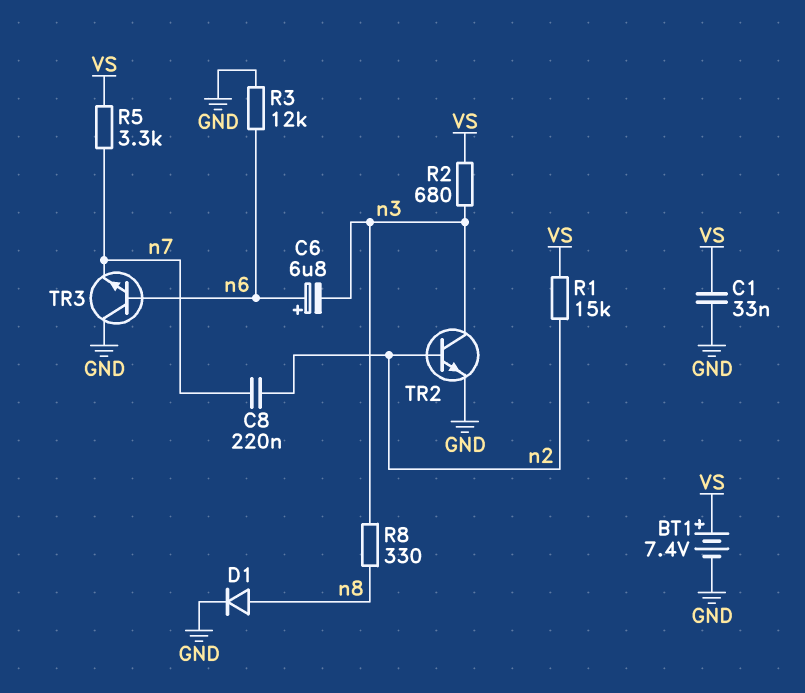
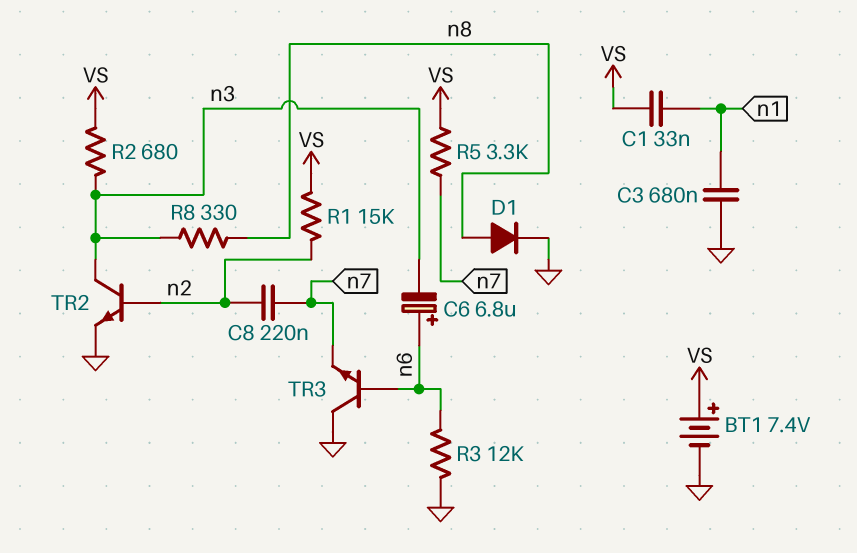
C1: 33nF (GND, VS) -> 33nF (VS, n1)
C3: none -> 680nF (GND, n1)

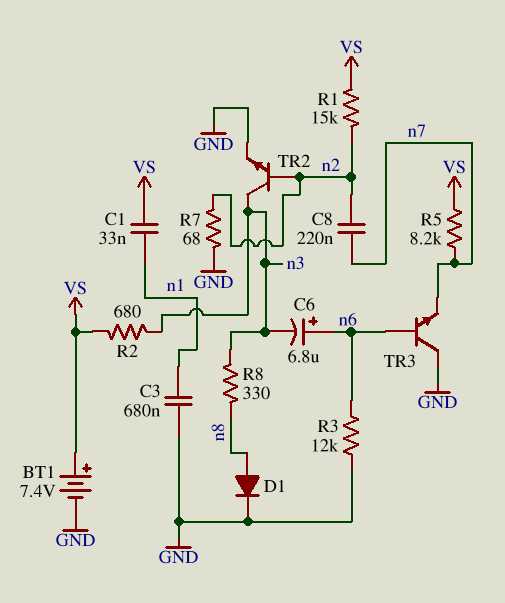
R5: 3.3k (VS, n7) -> 8.2k (VS, n7)
R7: none -> 68 (GND, n2)

